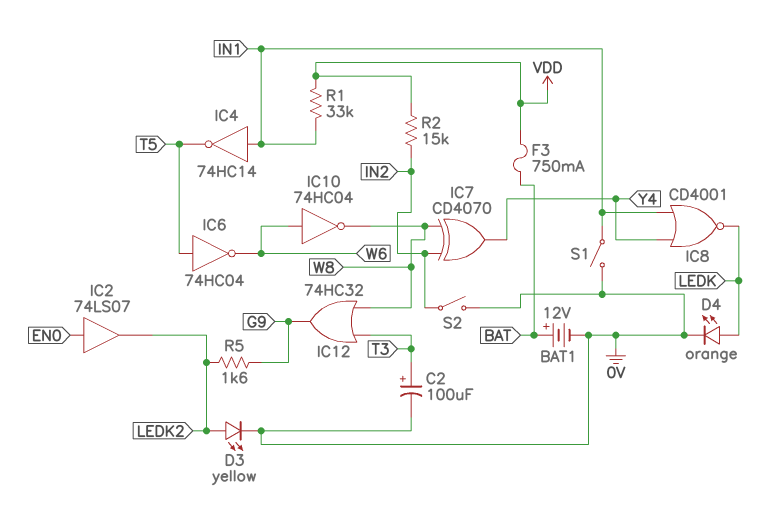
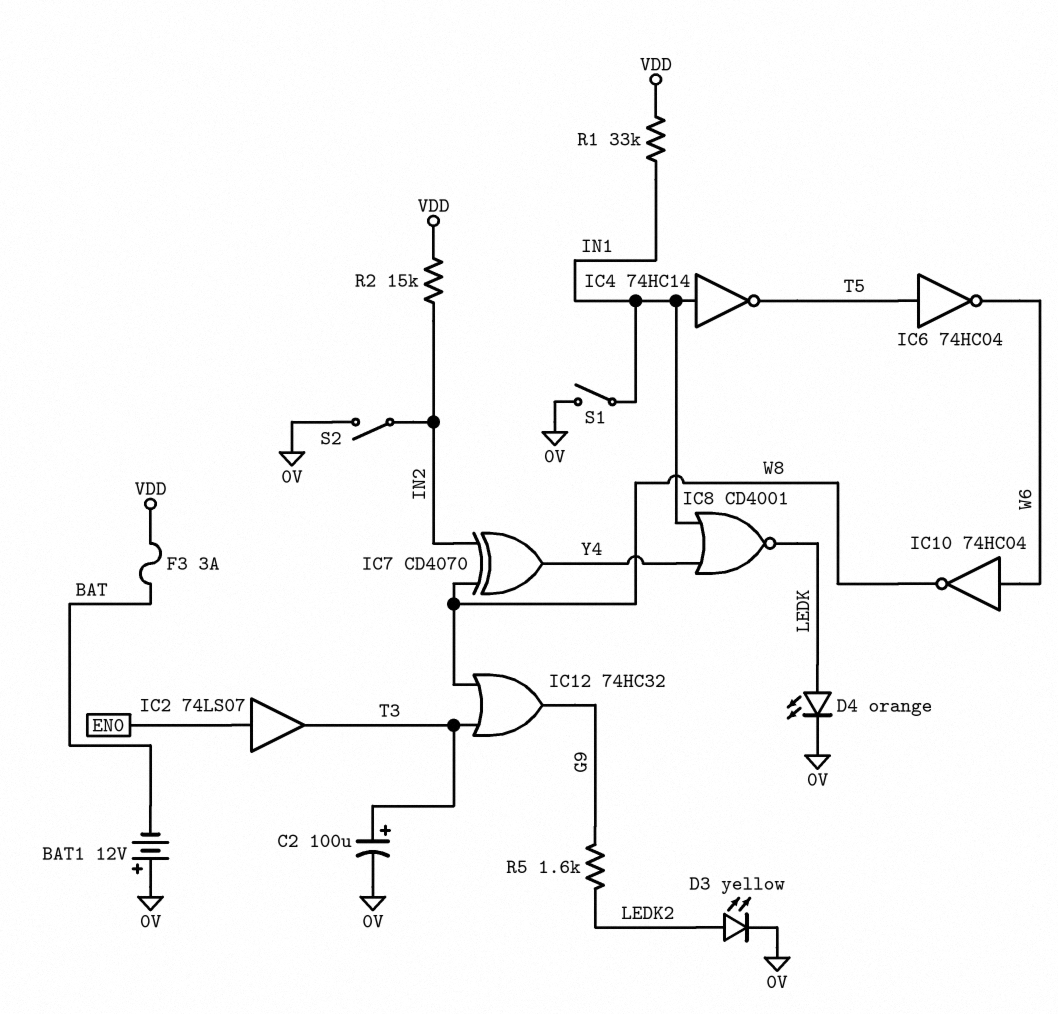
BAT1: 12V (plus BAT, minus 0V) -> 12V (plus 0V, minus BAT)
F3: 750mA (BAT, VDD) -> 3A (BAT, VDD)
IC2: buffer 74LS07 (in EN0, out LEDK2) -> buffer 74LS07 (in EN0, out T3)

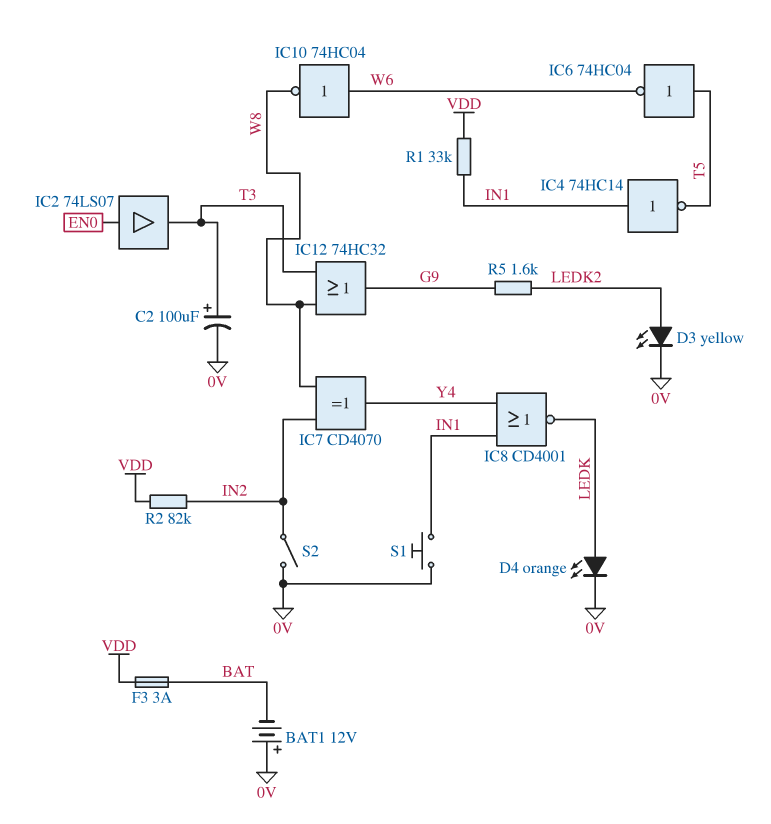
R2: 15k (IN2, VDD) -> 82k (IN2, VDD)
S1: switch (0V, IN1) -> button (0V, IN1)

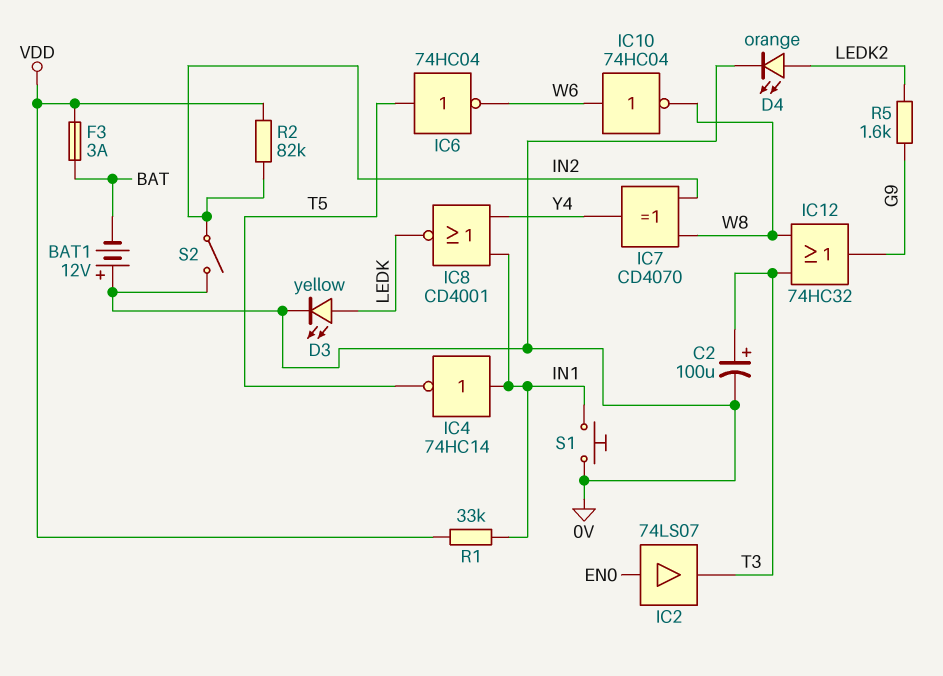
D3: LED yellow (A LEDK2, K 0V) -> LED yellow (A LEDK, K 0V)
D4: LED orange (A LEDK, K 0V) -> LED orange (A LEDK2, K 0V)

